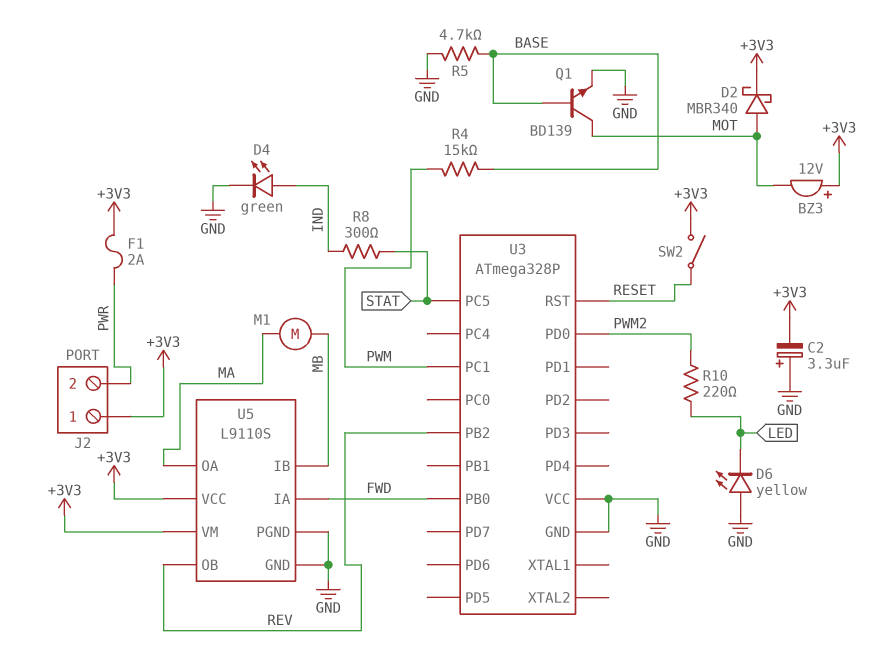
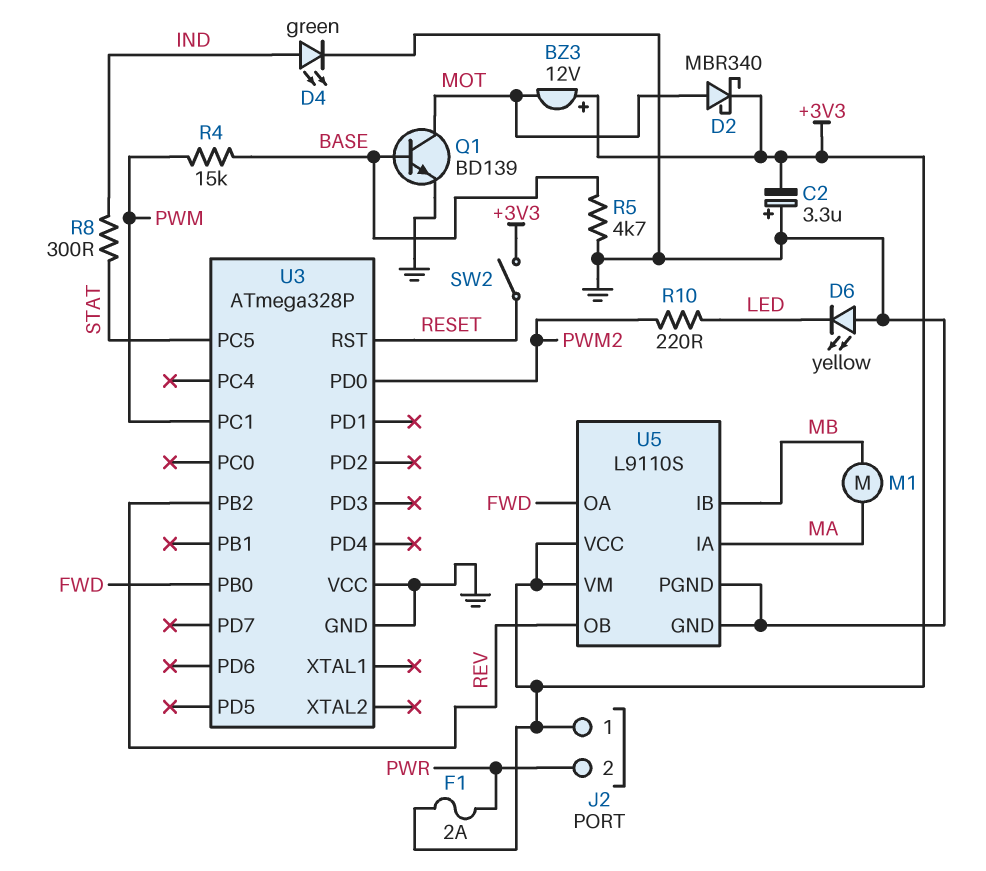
U5 pin IA: FWD -> MA
U5 pin OA: MA -> FWD

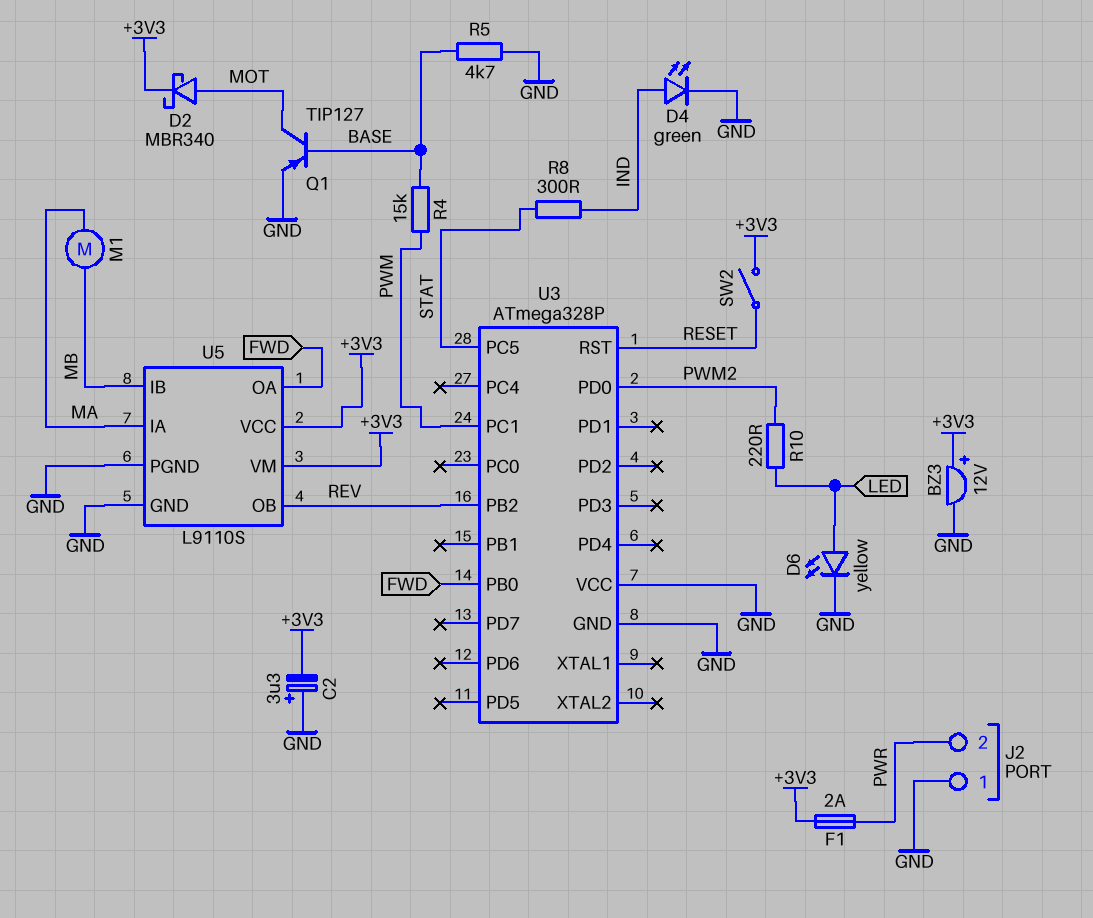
BZ3: buzzer 12V (plus +3V3, minus MOT) -> buzzer 12V (plus +3V3, minus GND)
D6: LED yellow (A GND, K LED) -> LED yellow (A LED, K GND)
J2 pin 1: +3V3 -> GND
Q1: NPN BD139 (B BASE, C MOT, E GND) -> PNP TIP127 (B BASE, C MOT, E GND)

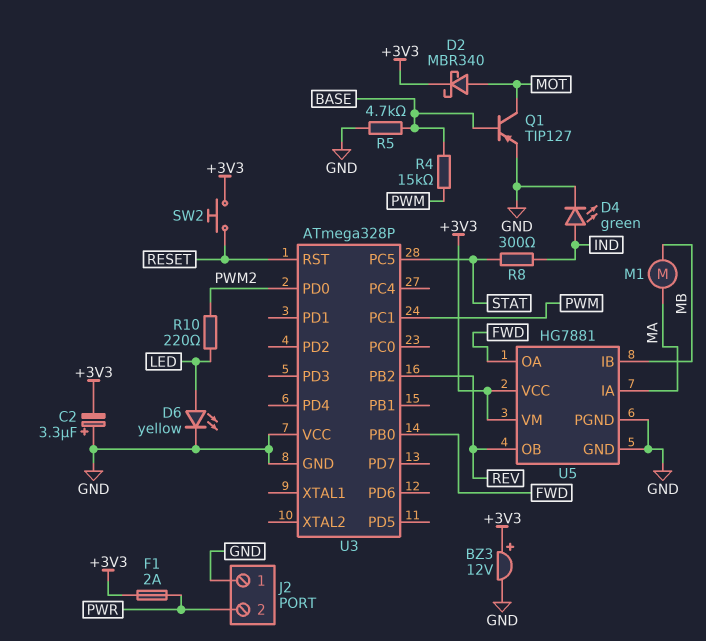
SW2: switch (+3V3, RESET) -> button (+3V3, RESET)
U5: L9110S -> HG7881

